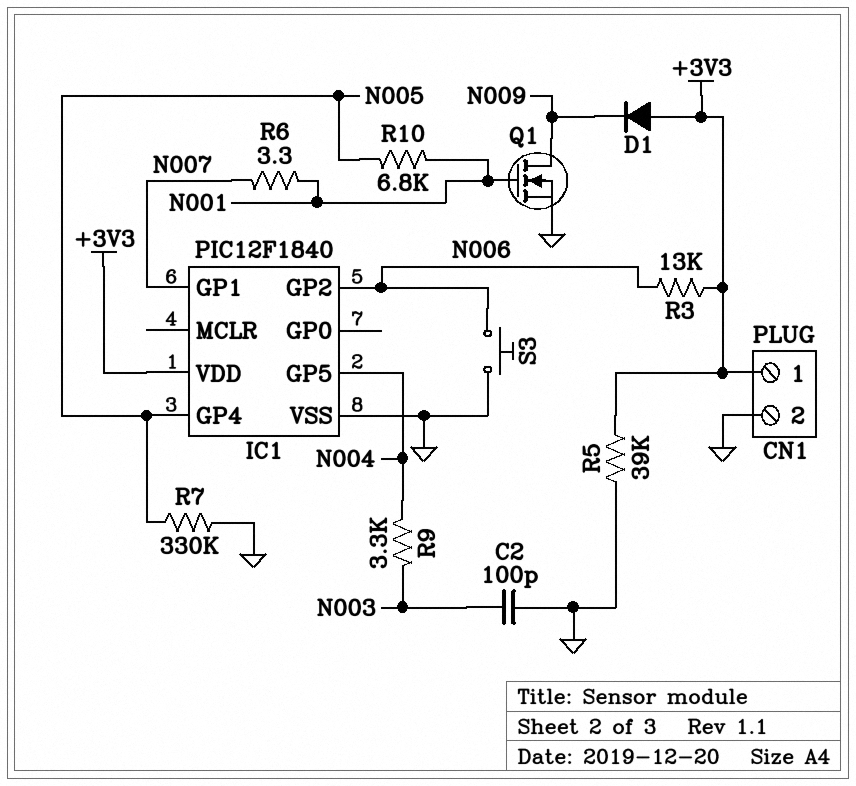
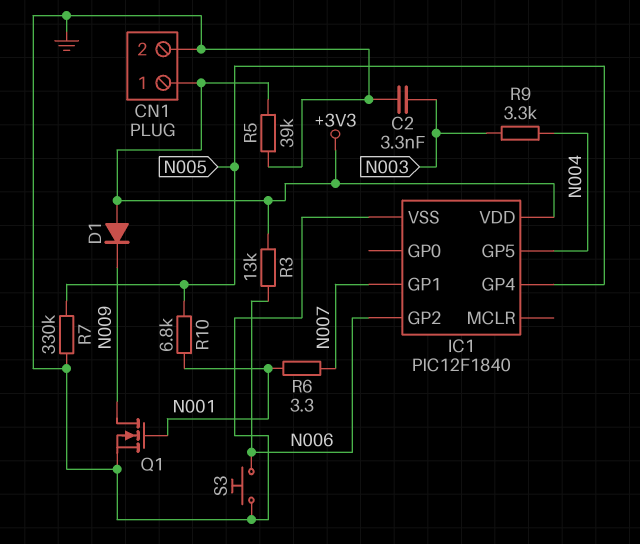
C2: 100pF (GND, N003) -> 3.3nF (GND, N003)

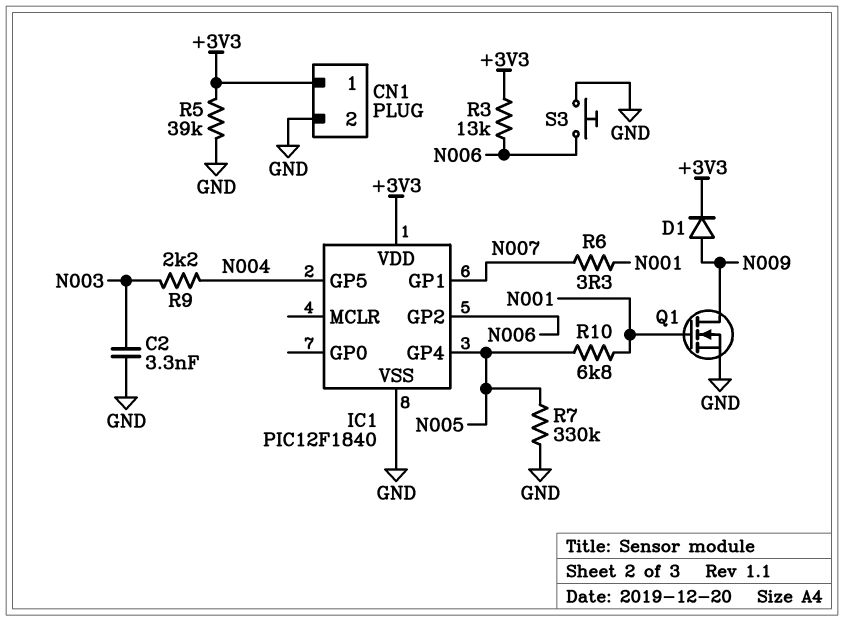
D1: diode (A +3V3, K N009) -> diode (A N009, K +3V3)
R9: 3.3k (N003, N004) -> 2.2k (N003, N004)

